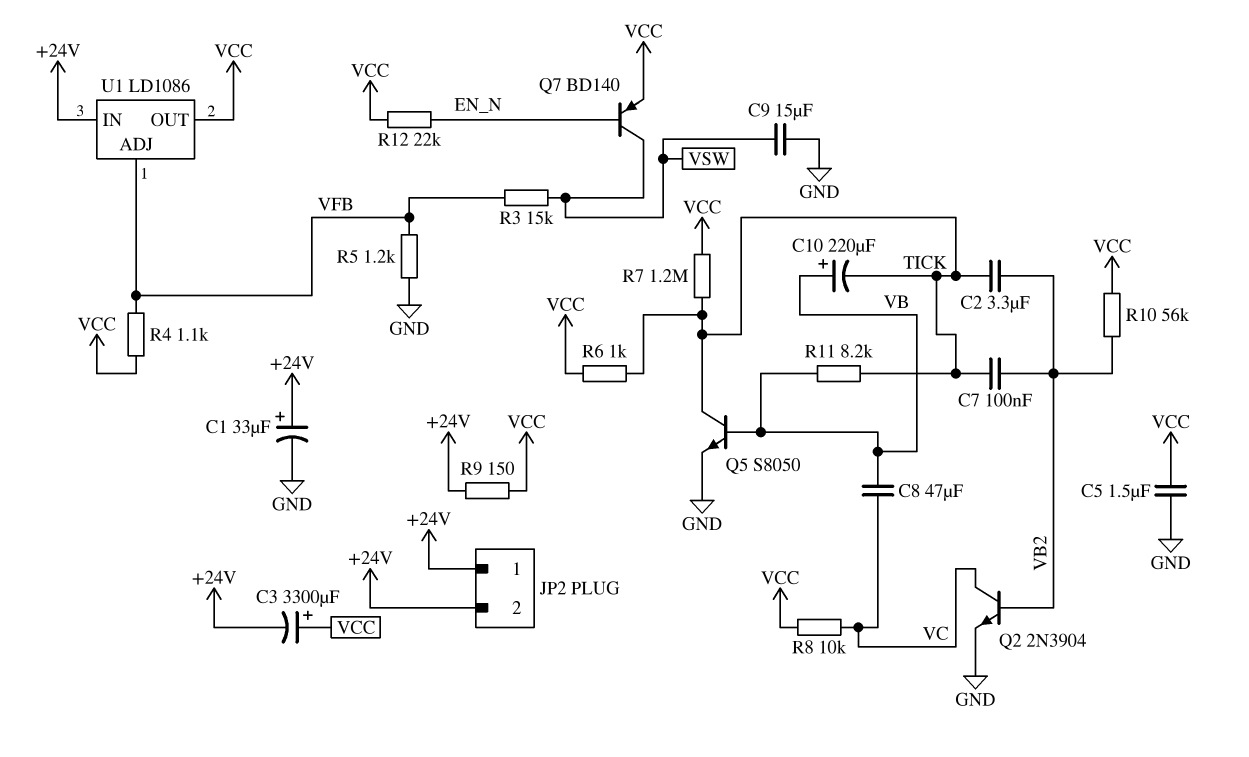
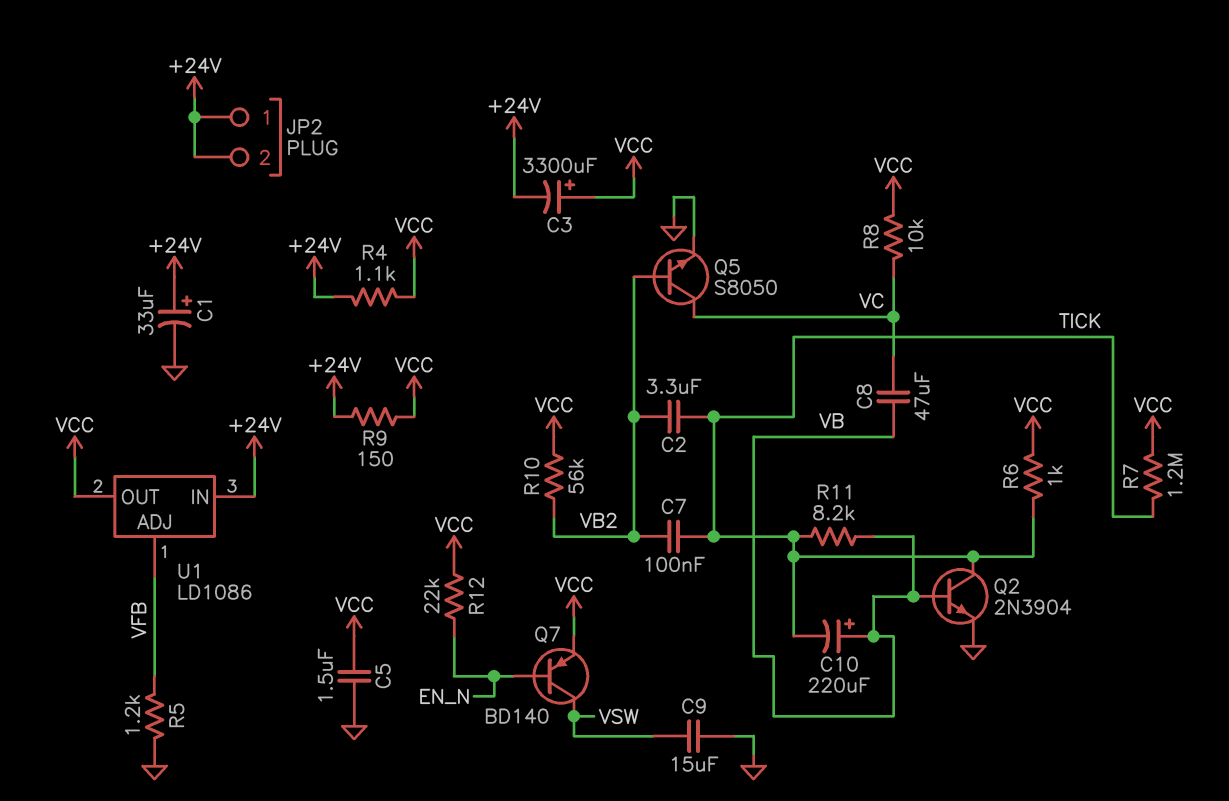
Q2: NPN 2N3904 (B VB2, C VC, E GND) -> NPN 2N3904 (B VB, C TICK, E GND)
Q5: NPN S8050 (B VB, C TICK, E GND) -> NPN S8050 (B VB2, C VC, E GND)
R3: 15k (VFB, VSW) -> none
R4: 1.1k (VCC, VFB) -> 1.1k (+24V, VCC)

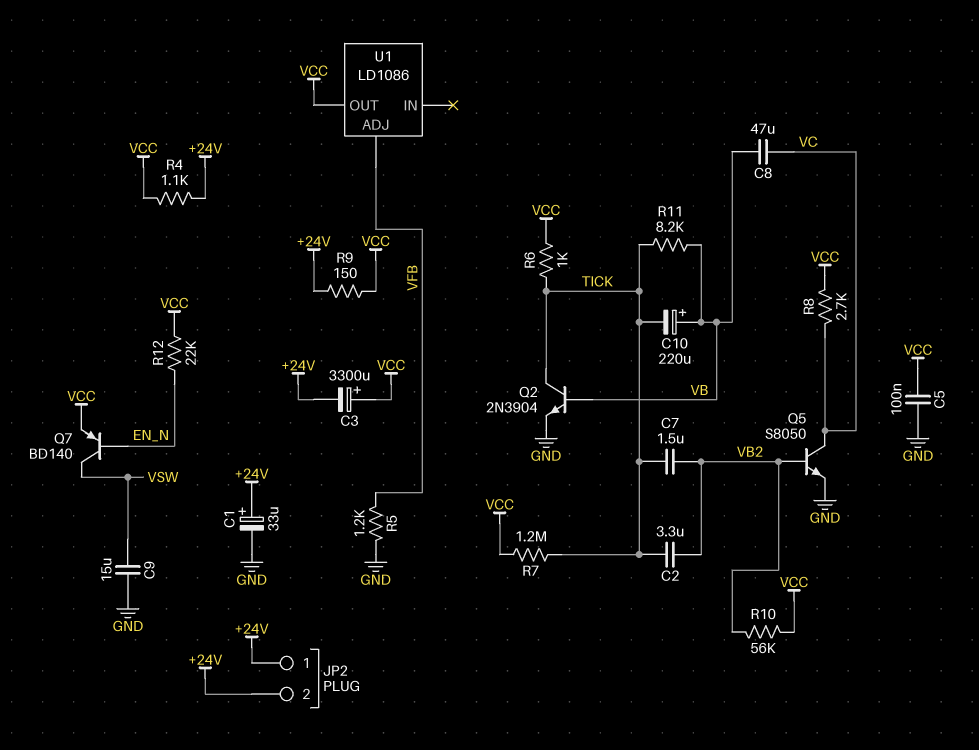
C5: 1.5uF (GND, VCC) -> 100nF (GND, VCC)
C7: 100nF (TICK, VB2) -> 1.5uF (TICK, VB2)
R8: 10k (VC, VCC) -> 2.7k (VC, VCC)
U1 pin IN: +24V -> none

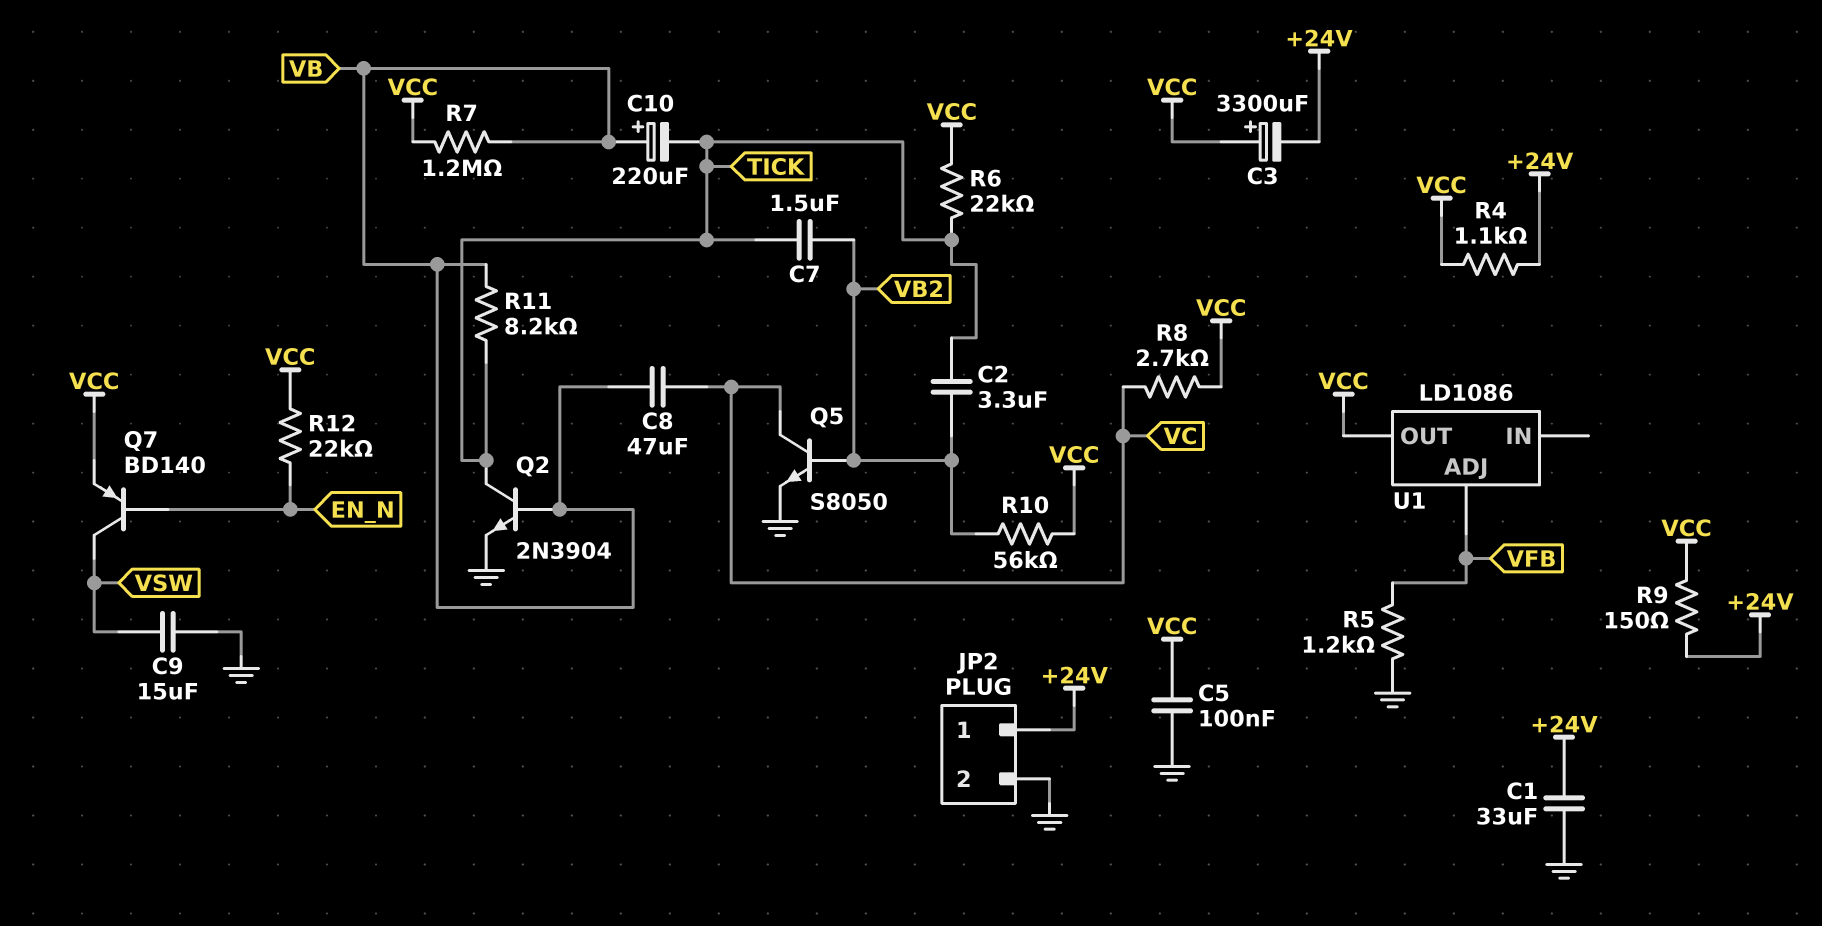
C1: 33uF (plus +24V, minus GND) -> 33uF (+24V, GND)
JP2 pin 2: +24V -> GND
R6: 1k (TICK, VCC) -> 22k (TICK, VCC)
R7: 1.2M (TICK, VCC) -> 1.2M (VB, VCC)

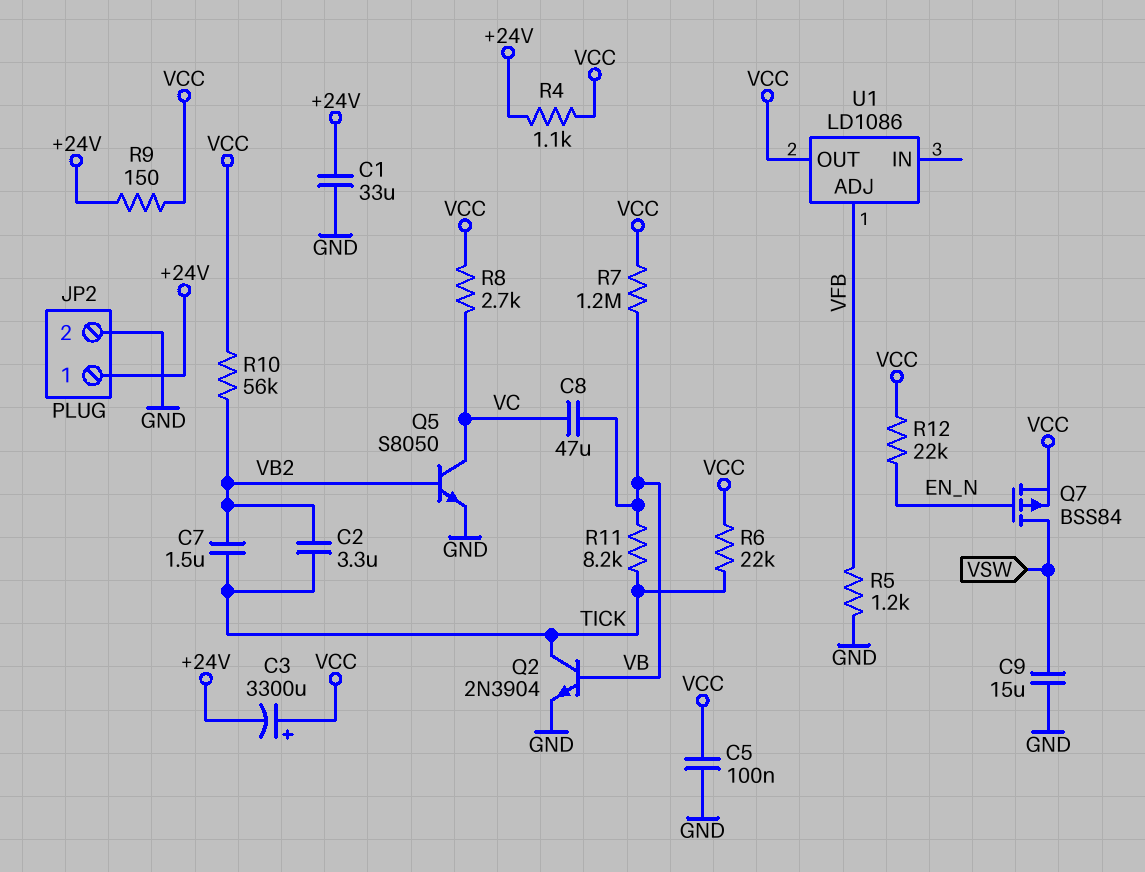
C10: 220uF (plus VB, minus TICK) -> none
Q7: PNP BD140 (B EN_N, C VSW, E VCC) -> PMOS BSS84 (G EN_N, D VSW, S VCC)

